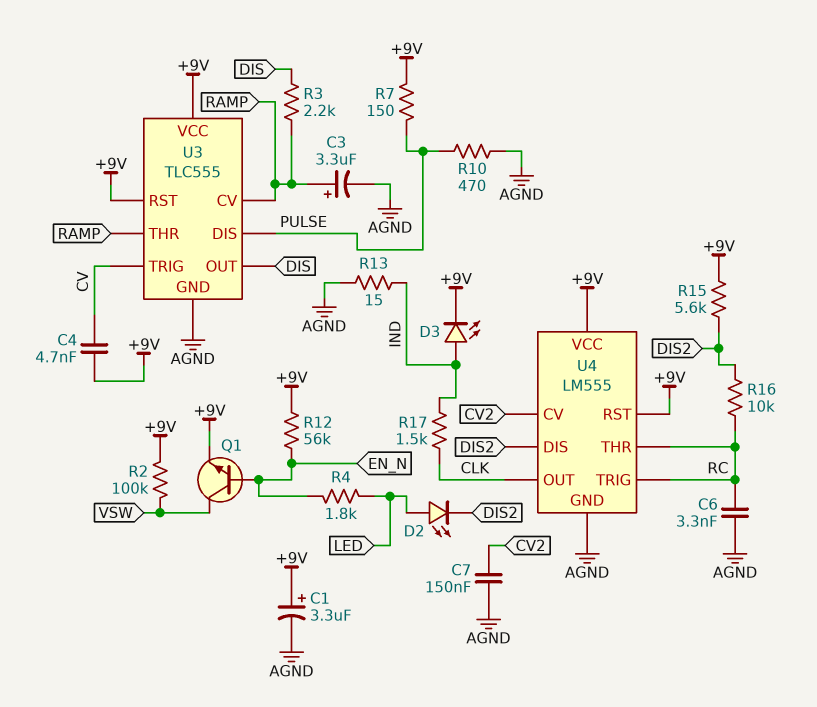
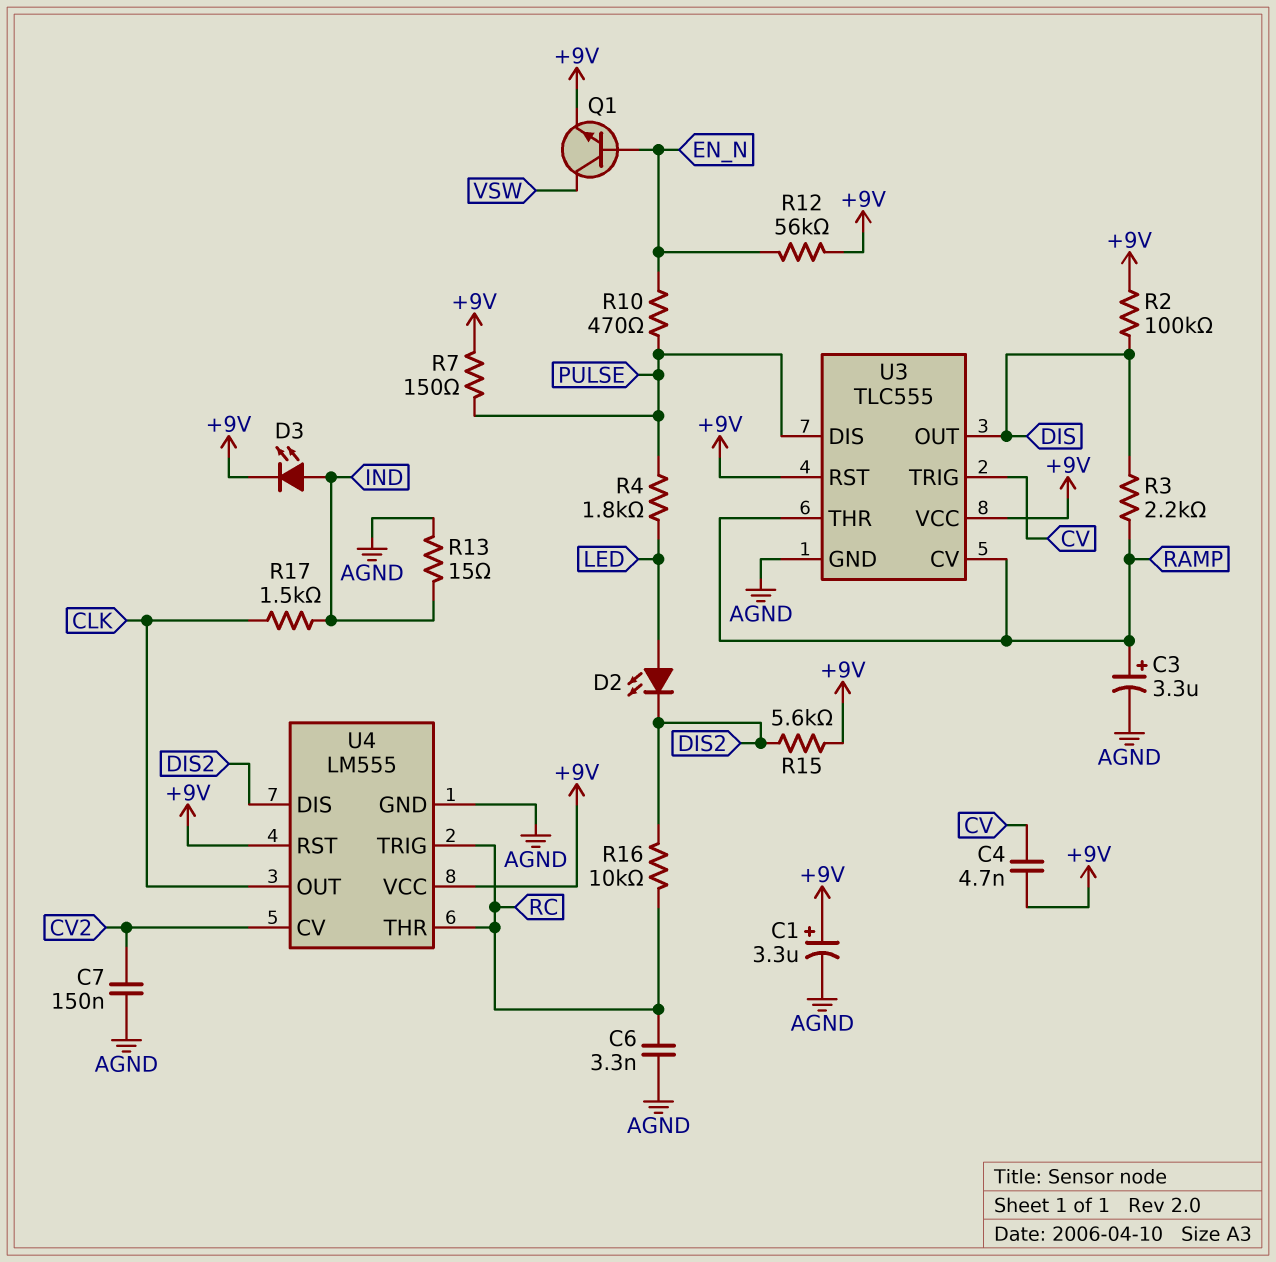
R2: 100k (+9V, VSW) -> 100k (+9V, DIS)
R4: 1.8k (EN_N, LED) -> 1.8k (LED, PULSE)
R10: 470 (AGND, PULSE) -> 470 (EN_N, PULSE)

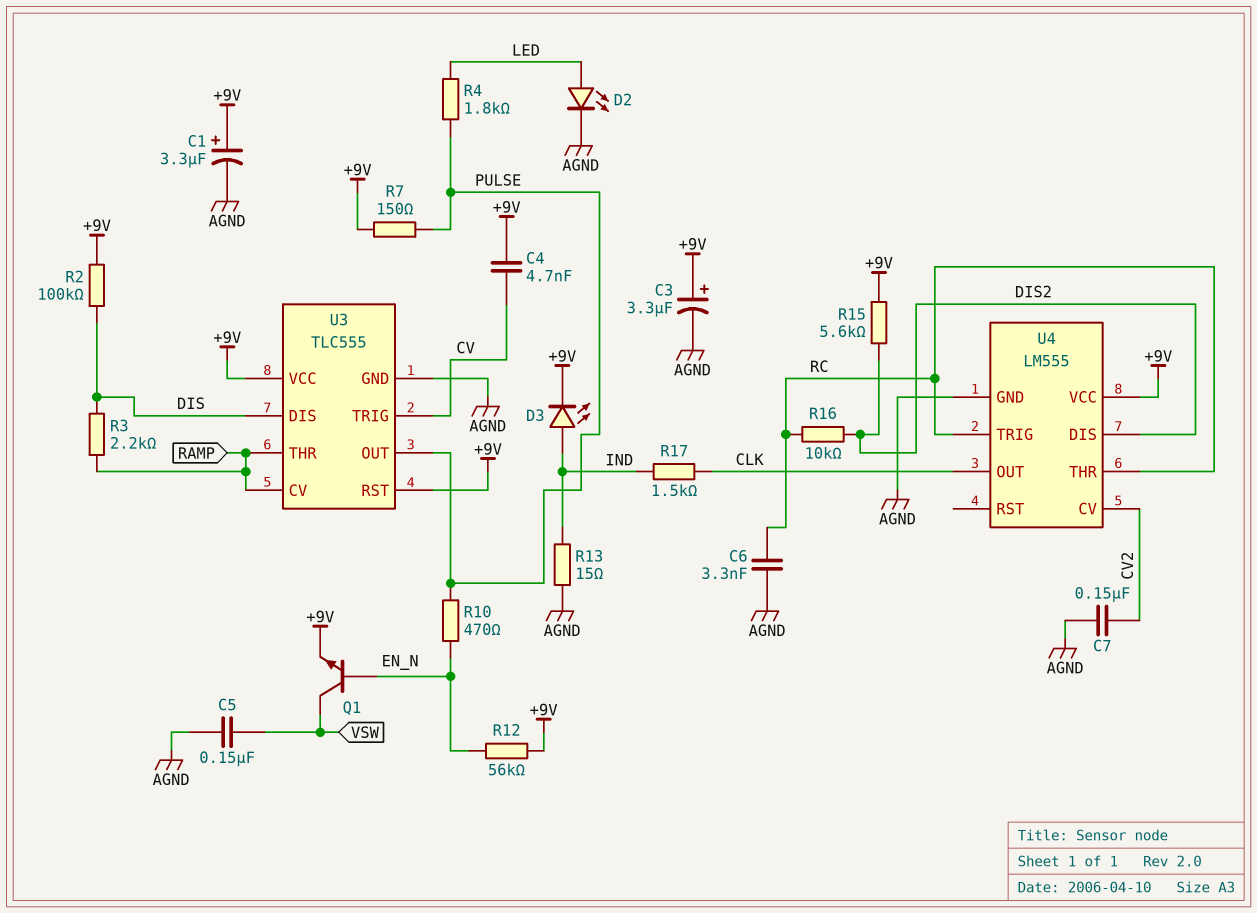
C3: 3.3uF (plus RAMP, minus AGND) -> 3.3uF (plus +9V, minus AGND)
C5: none -> 150nF (AGND, VSW)
D2: LED (A LED, K DIS2) -> LED (A LED, K AGND)
U3 pin DIS: PULSE -> DIS
U3 pin OUT: DIS -> PULSE
U4 pin RST: +9V -> none

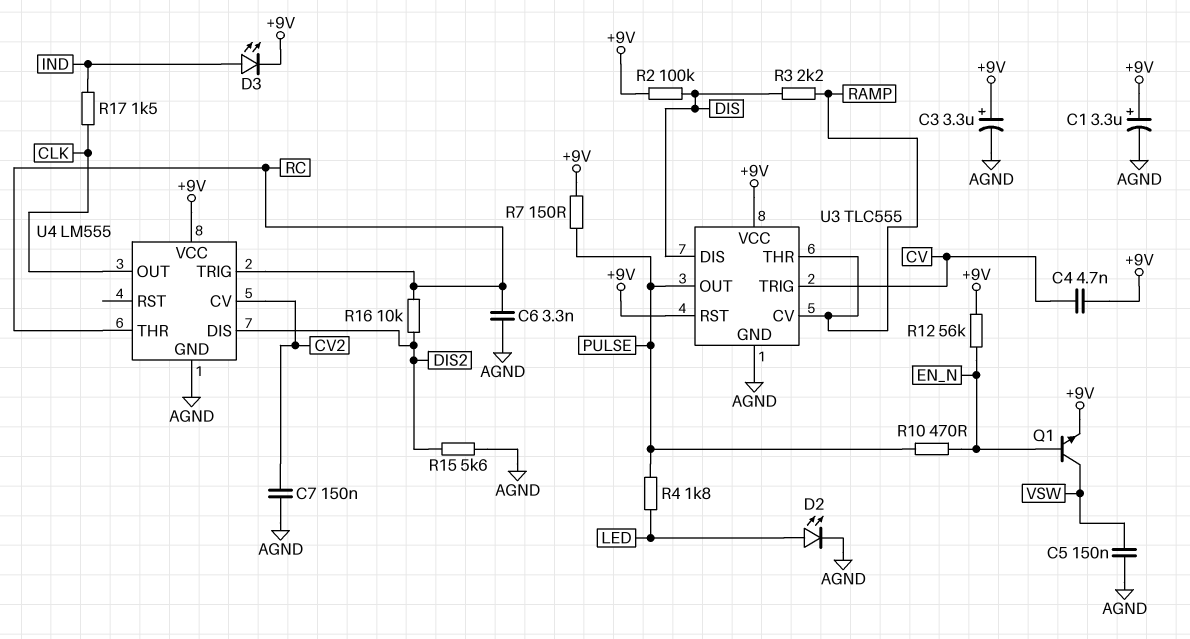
R13: 15 (AGND, IND) -> none
R15: 5.6k (+9V, DIS2) -> 5.6k (AGND, DIS2)

